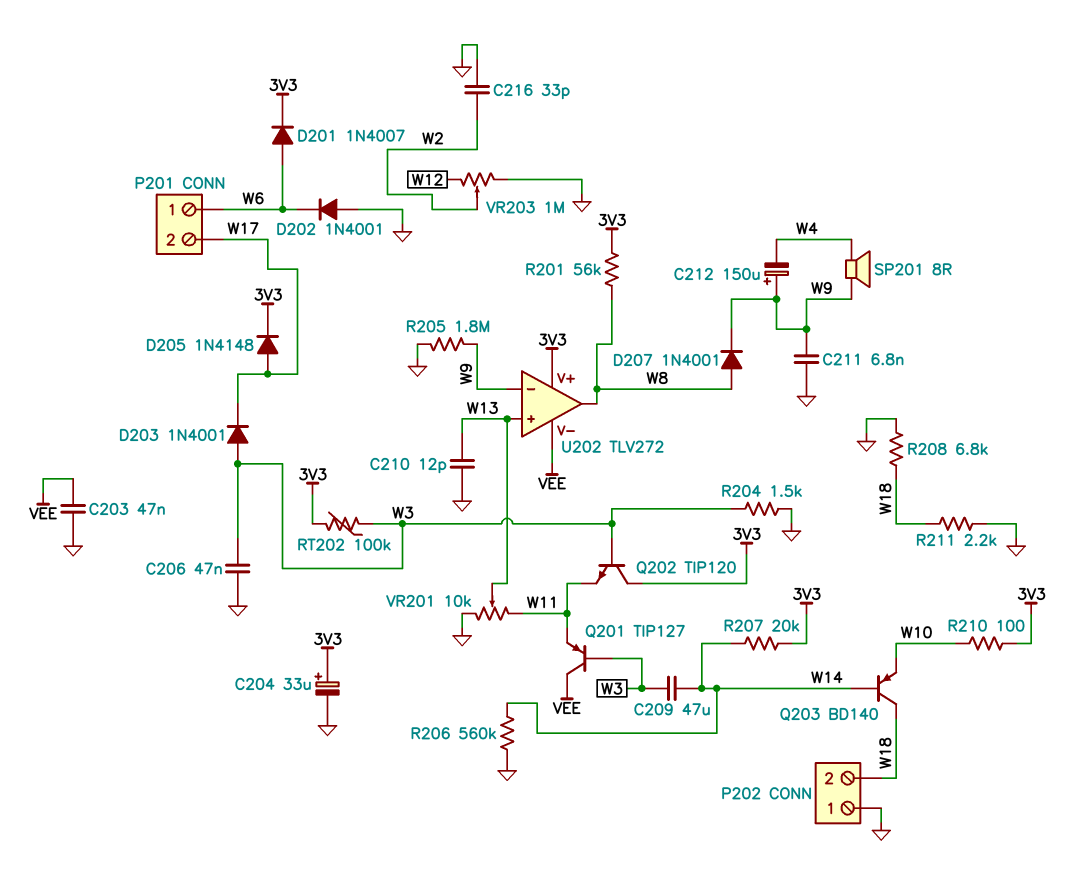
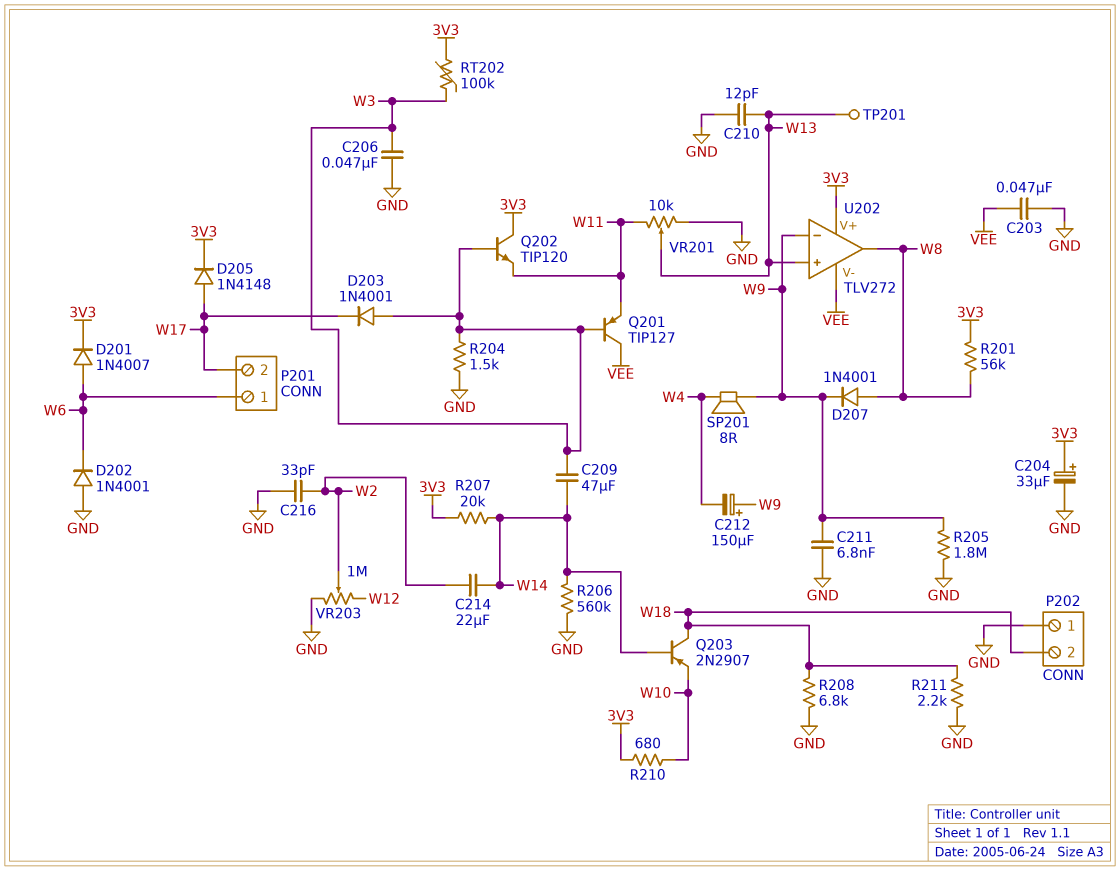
C214: none -> 22uF (W2, W14)
Q203: PNP BD140 (B W14, C W18, E W10) -> PNP 2N2907 (B W14, C W18, E W10)
R210: 100 (3V3, W10) -> 680 (3V3, W10)
TP201: none -> test point (W13)

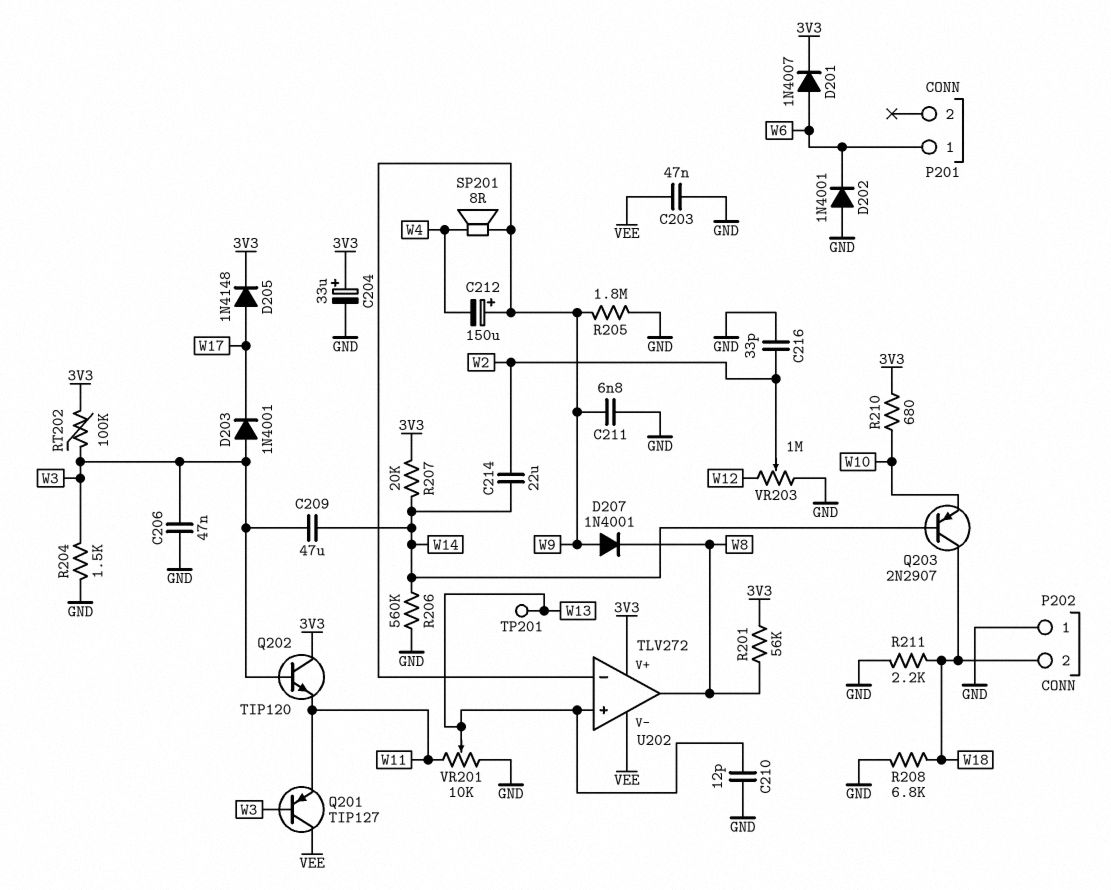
D207: diode 1N4001 (A W8, K W9) -> diode 1N4001 (A W9, K W8)
P201 pin 2: W17 -> none

